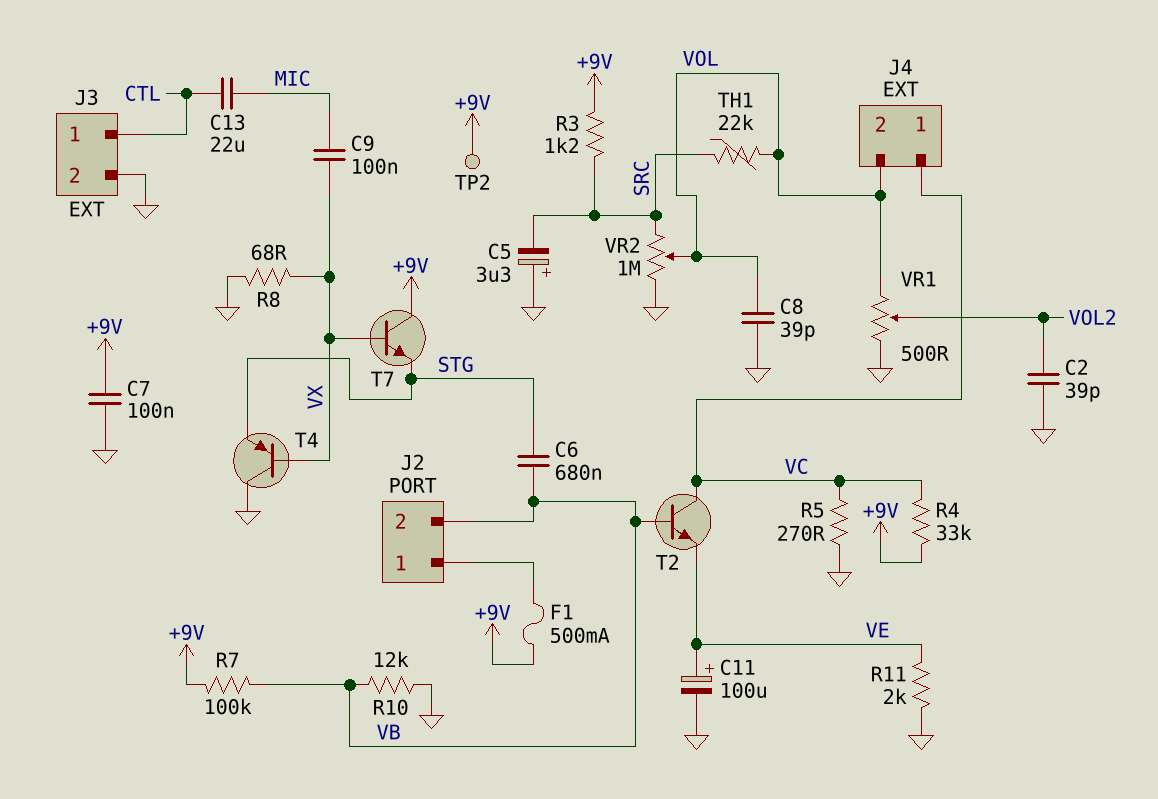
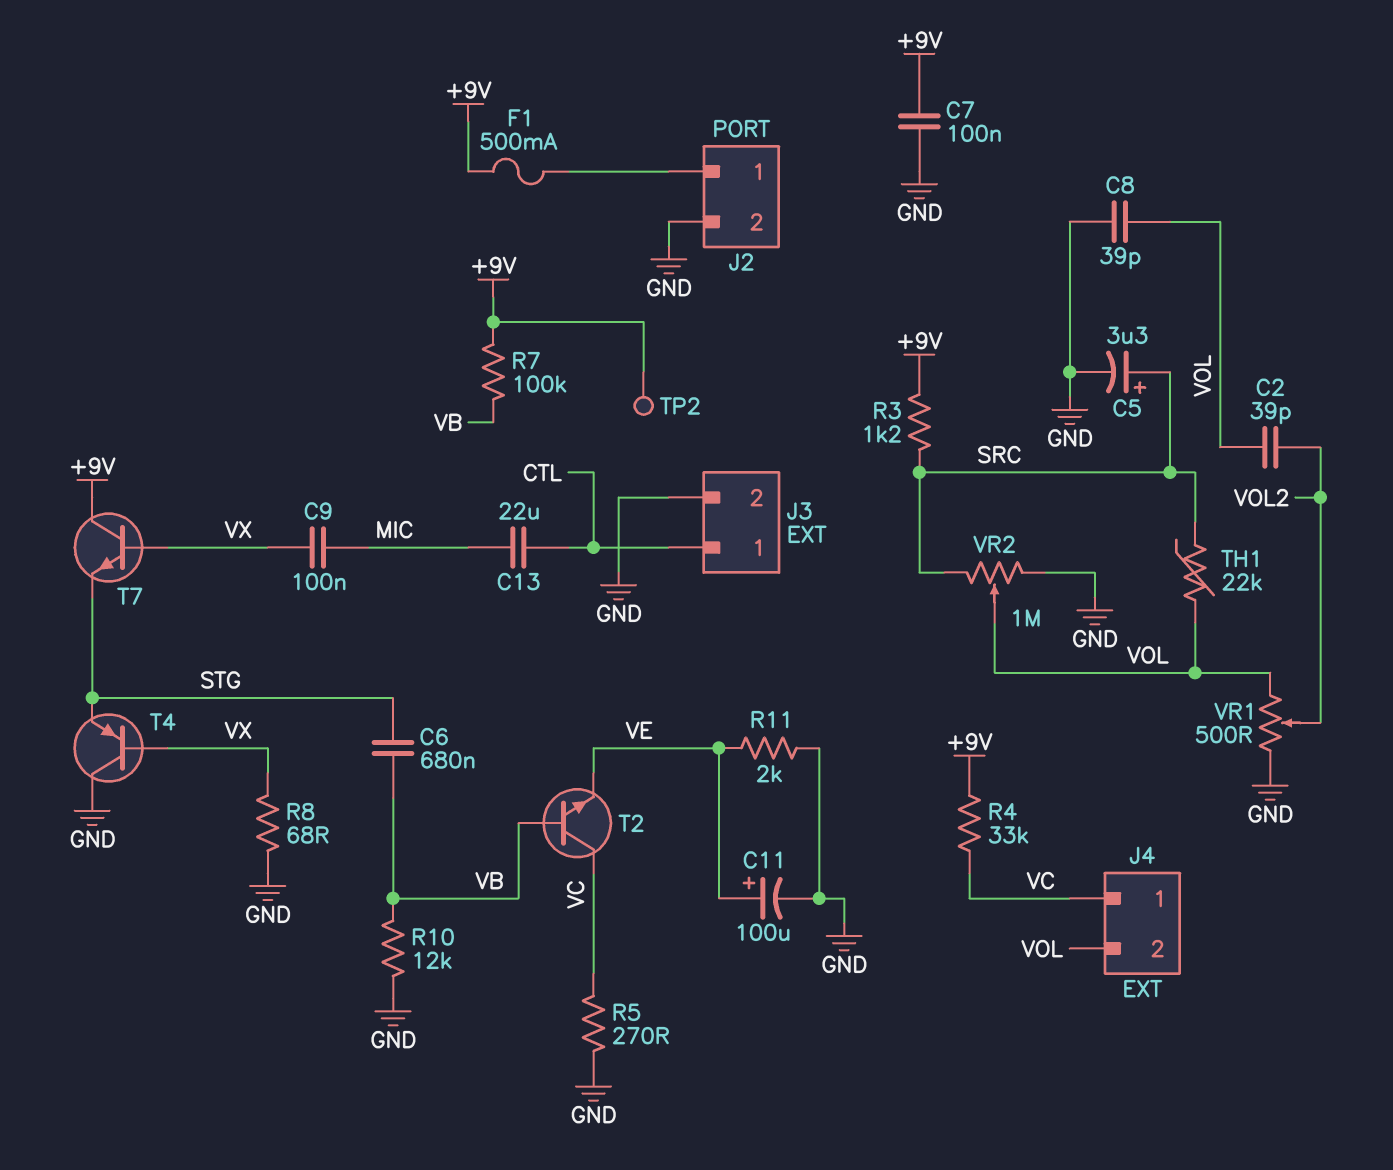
C2: 39pF (GND, VOL2) -> 39pF (VOL, VOL2)
C5: 3.3uF (plus GND, minus SRC) -> 3.3uF (plus SRC, minus GND)
J2 pin 2: VB -> GND

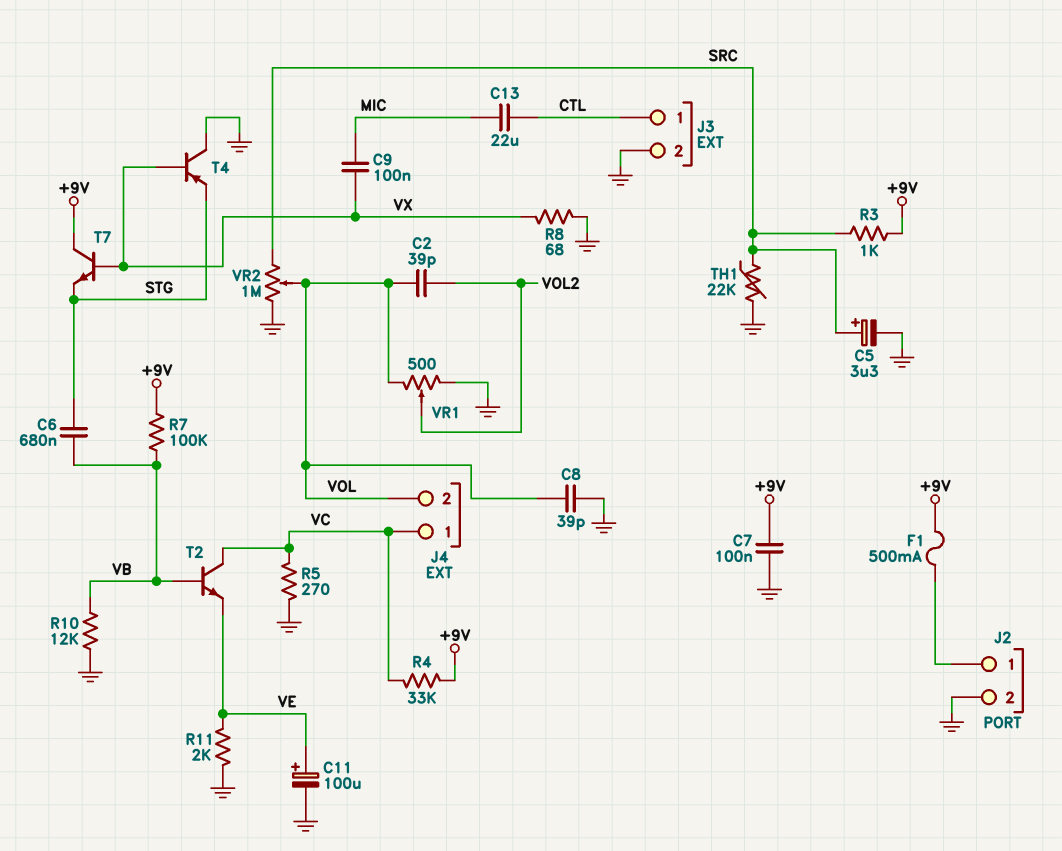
R3: 1.2k (+9V, SRC) -> 1k (+9V, SRC)
TH1: 22k (SRC, VOL) -> 22k (GND, SRC)
TP2: test point (+9V) -> none

